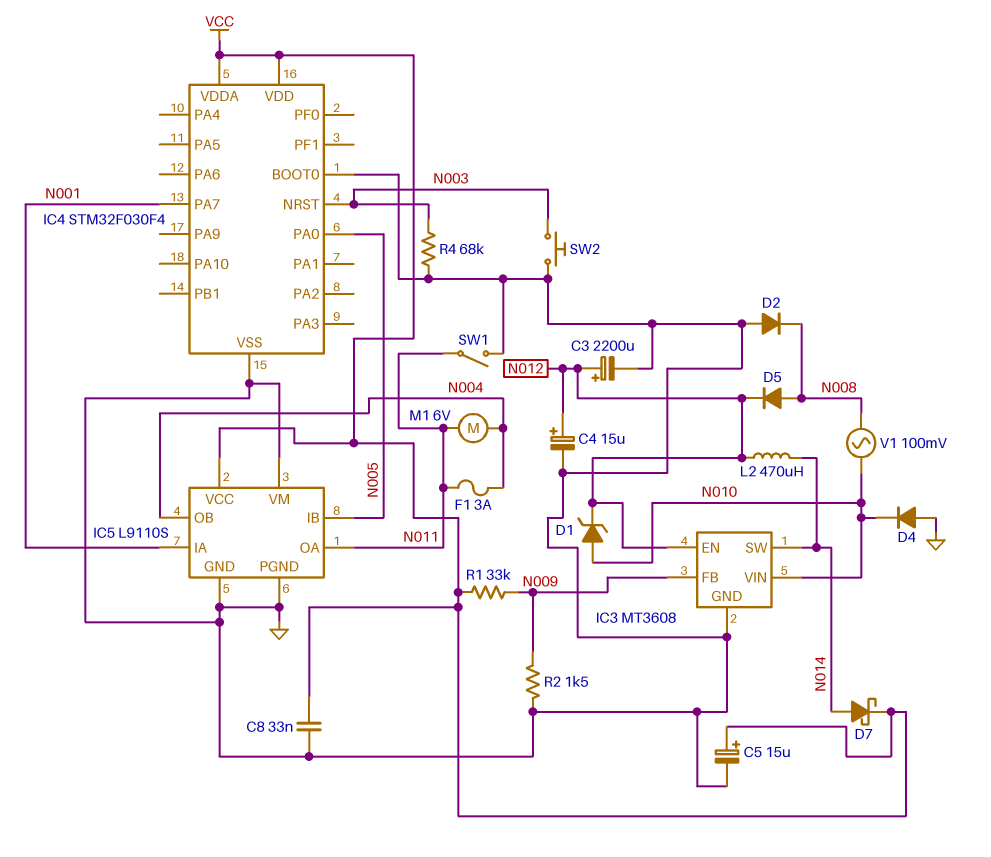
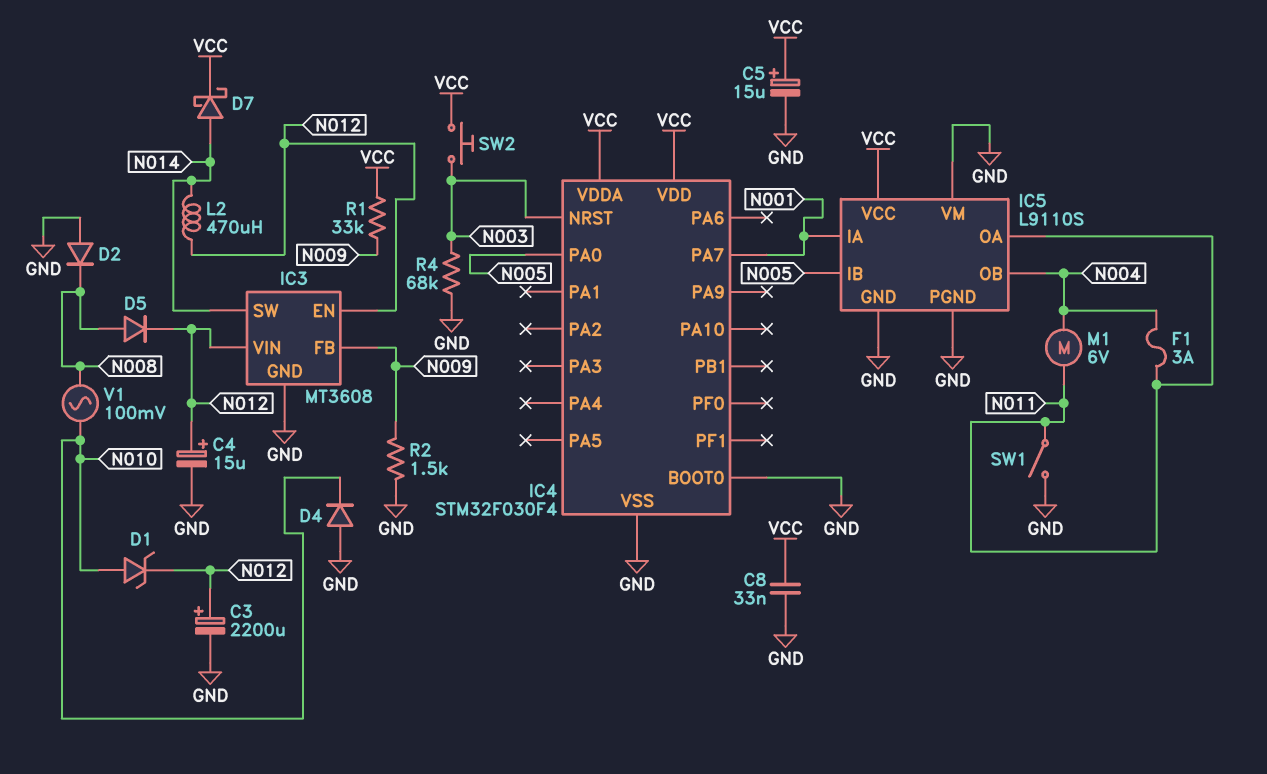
IC3 pin VIN: N010 -> N012
SW2: button (GND, N003) -> button (N003, VCC)

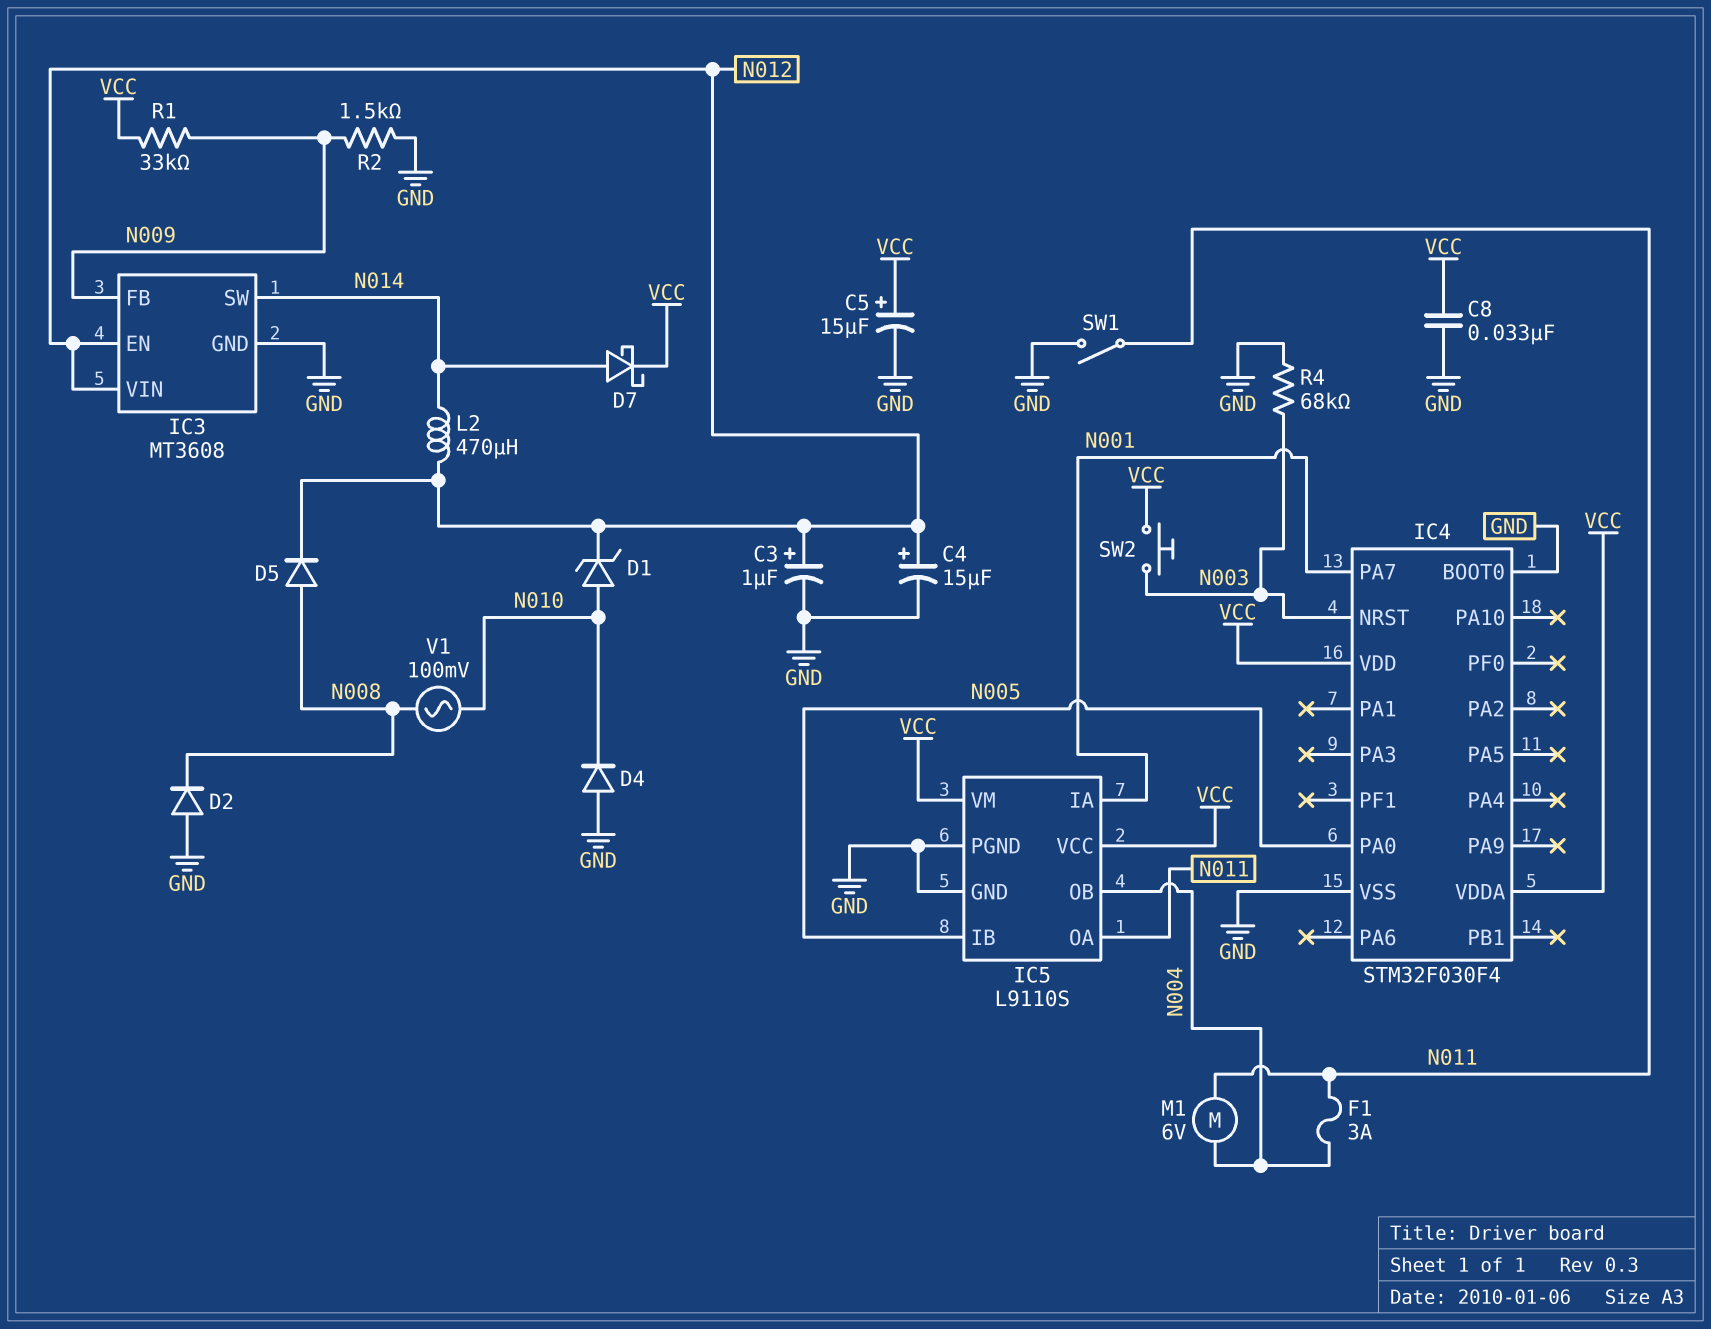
C3: 2200uF (plus N012, minus GND) -> 1uF (plus N012, minus GND)
IC5 pin VM: GND -> VCC

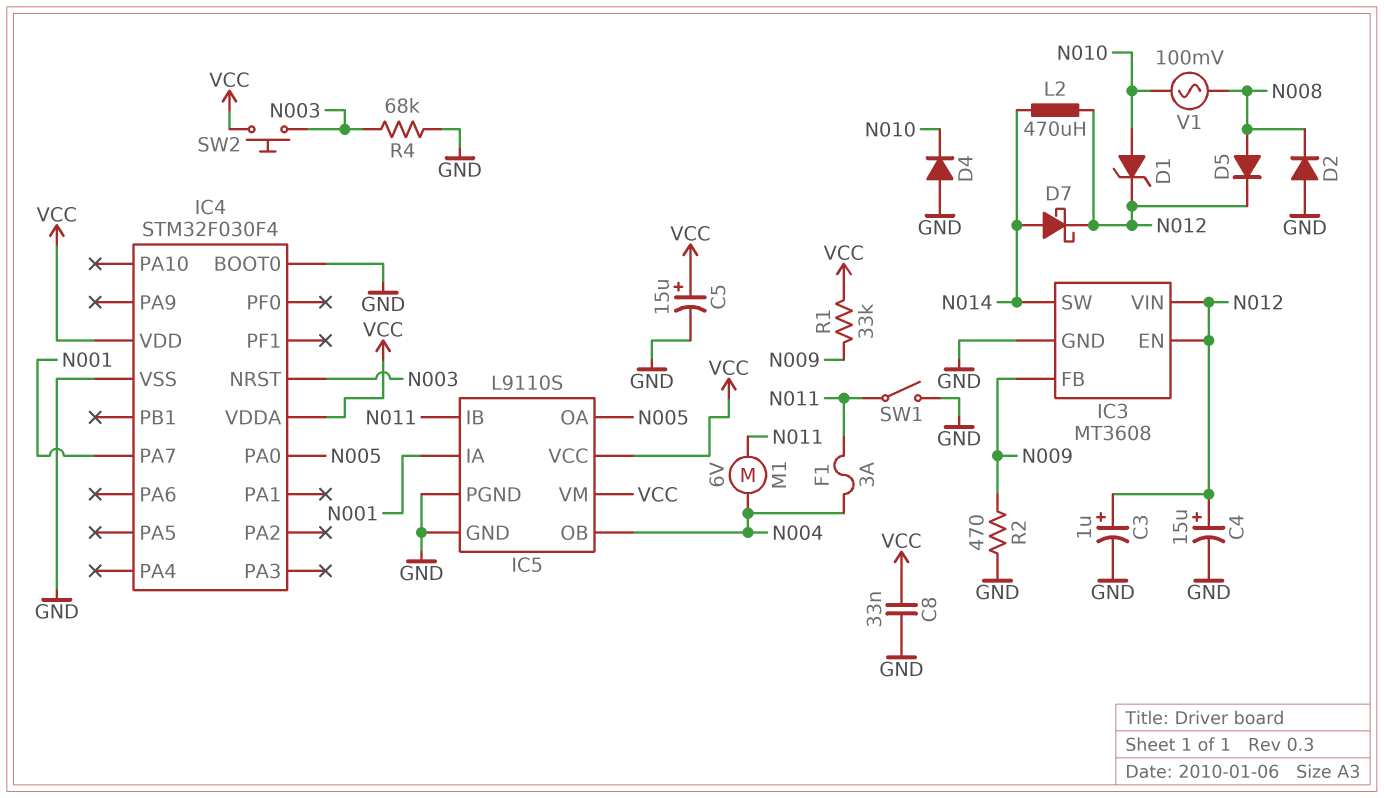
D7: schottky (A N014, K VCC) -> schottky (A N014, K N012)
IC5 pin IB: N005 -> N011
IC5 pin OA: N011 -> N005
R2: 1.5k (GND, N009) -> 470 (GND, N009)

